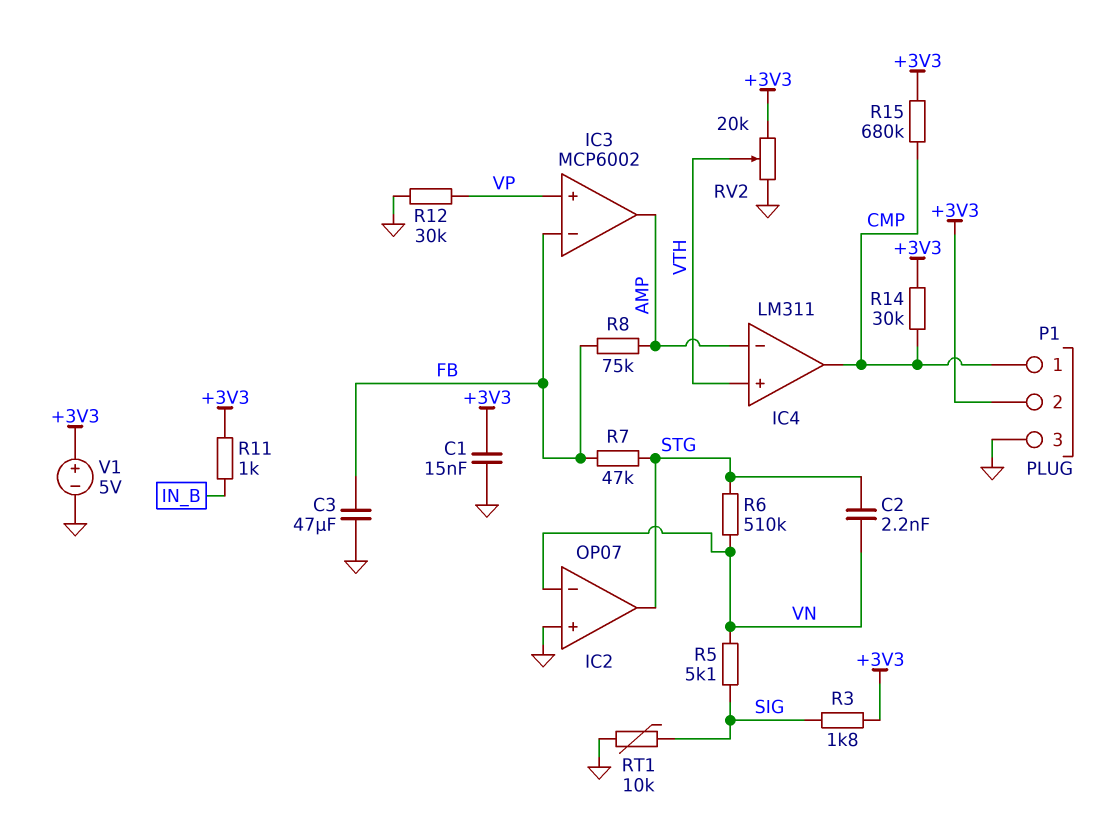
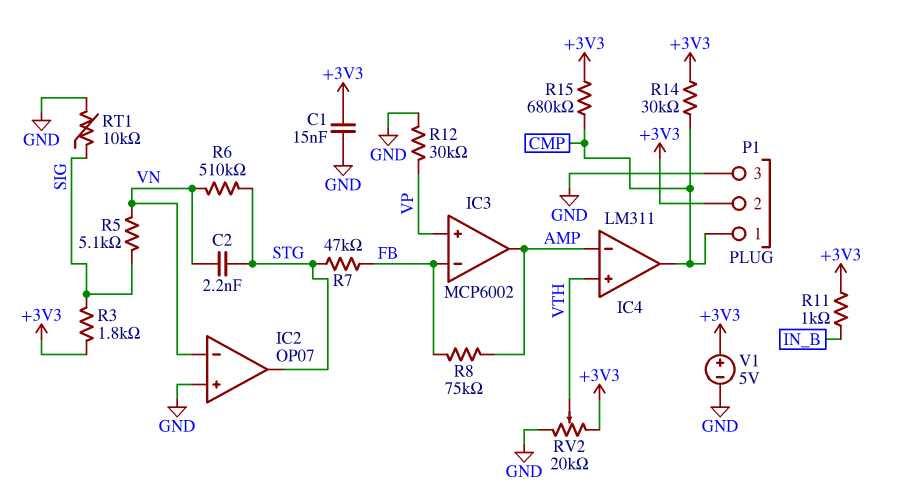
C3: 47uF (FB, GND) -> none

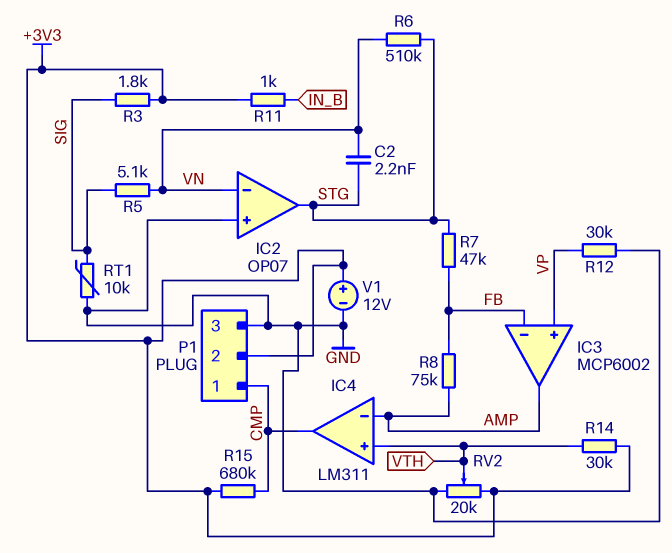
C1: 15nF (+3V3, GND) -> none
R14: 30k (+3V3, CMP) -> 30k (+3V3, VTH)
V1: 5V (plus +3V3, minus GND) -> 12V (plus +3V3, minus GND)

